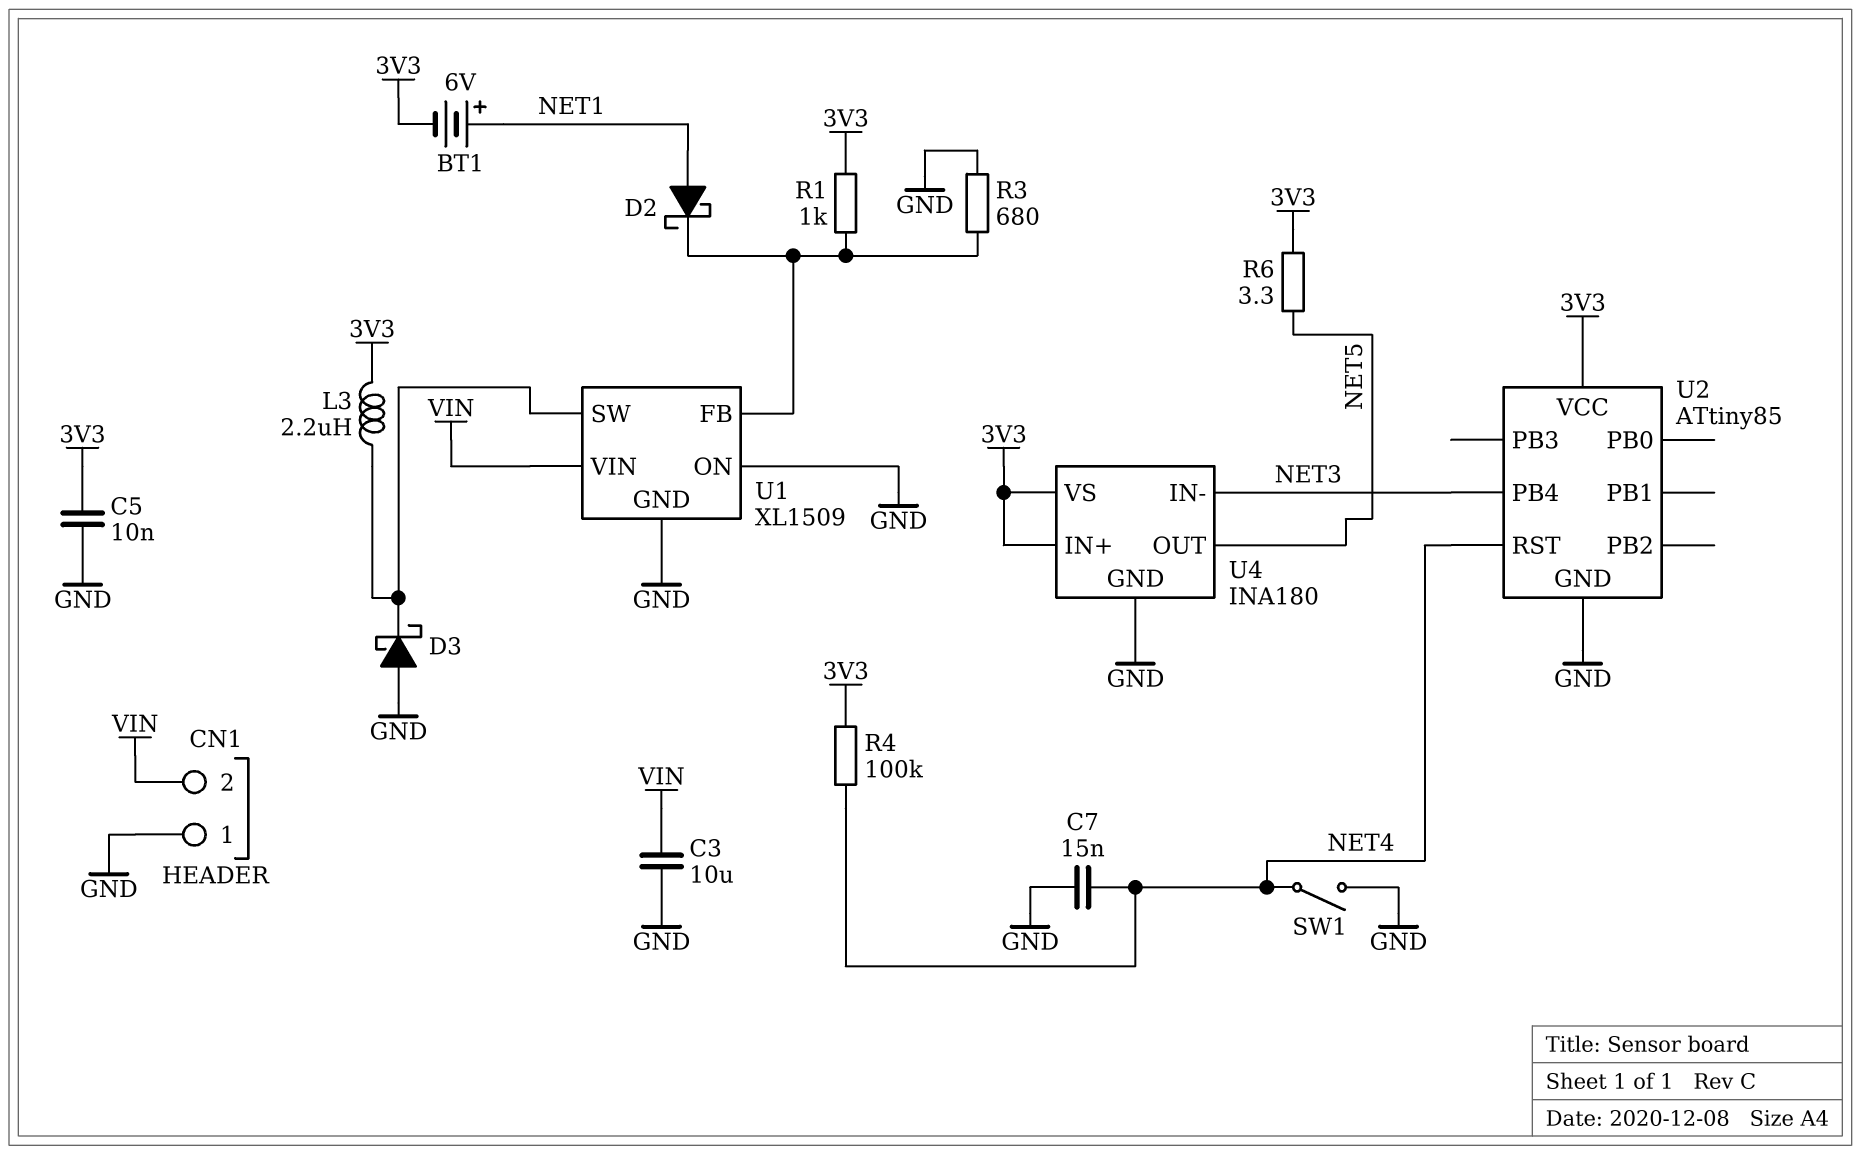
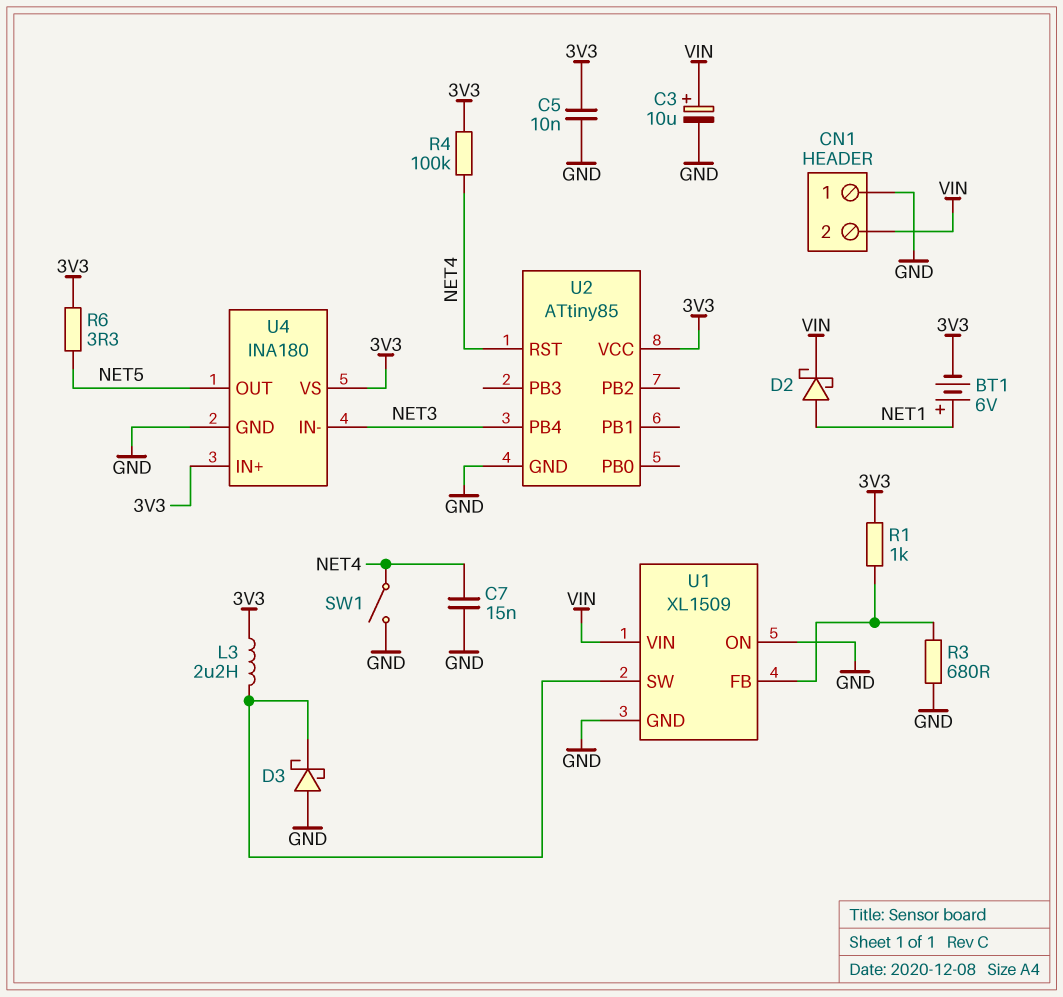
C3: 10uF (GND, VIN) -> 10uF (plus VIN, minus GND)
D2: schottky (A NET1, K U1/FB) -> schottky (A NET1, K VIN)

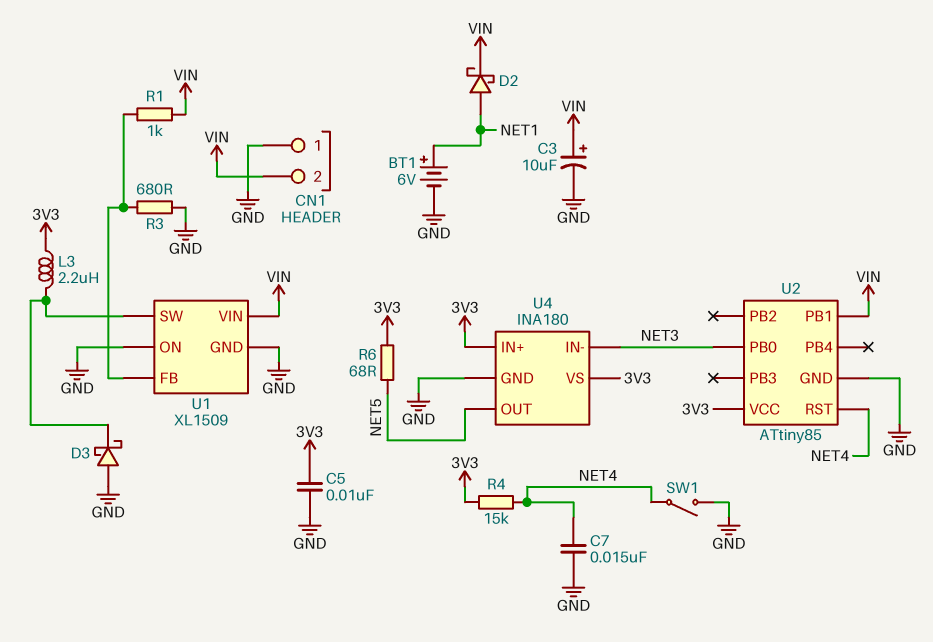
BT1: 6V (plus NET1, minus 3V3) -> 6V (plus NET1, minus GND)
R1: 1k (3V3, U1/FB) -> 1k (U1/FB, VIN)
R4: 100k (3V3, NET4) -> 15k (3V3, NET4)
R6: 3.3 (3V3, NET5) -> 68 (3V3, NET5)
U2 pin PB0: none -> NET3
U2 pin PB1: none -> VIN
U2 pin PB4: NET3 -> none

